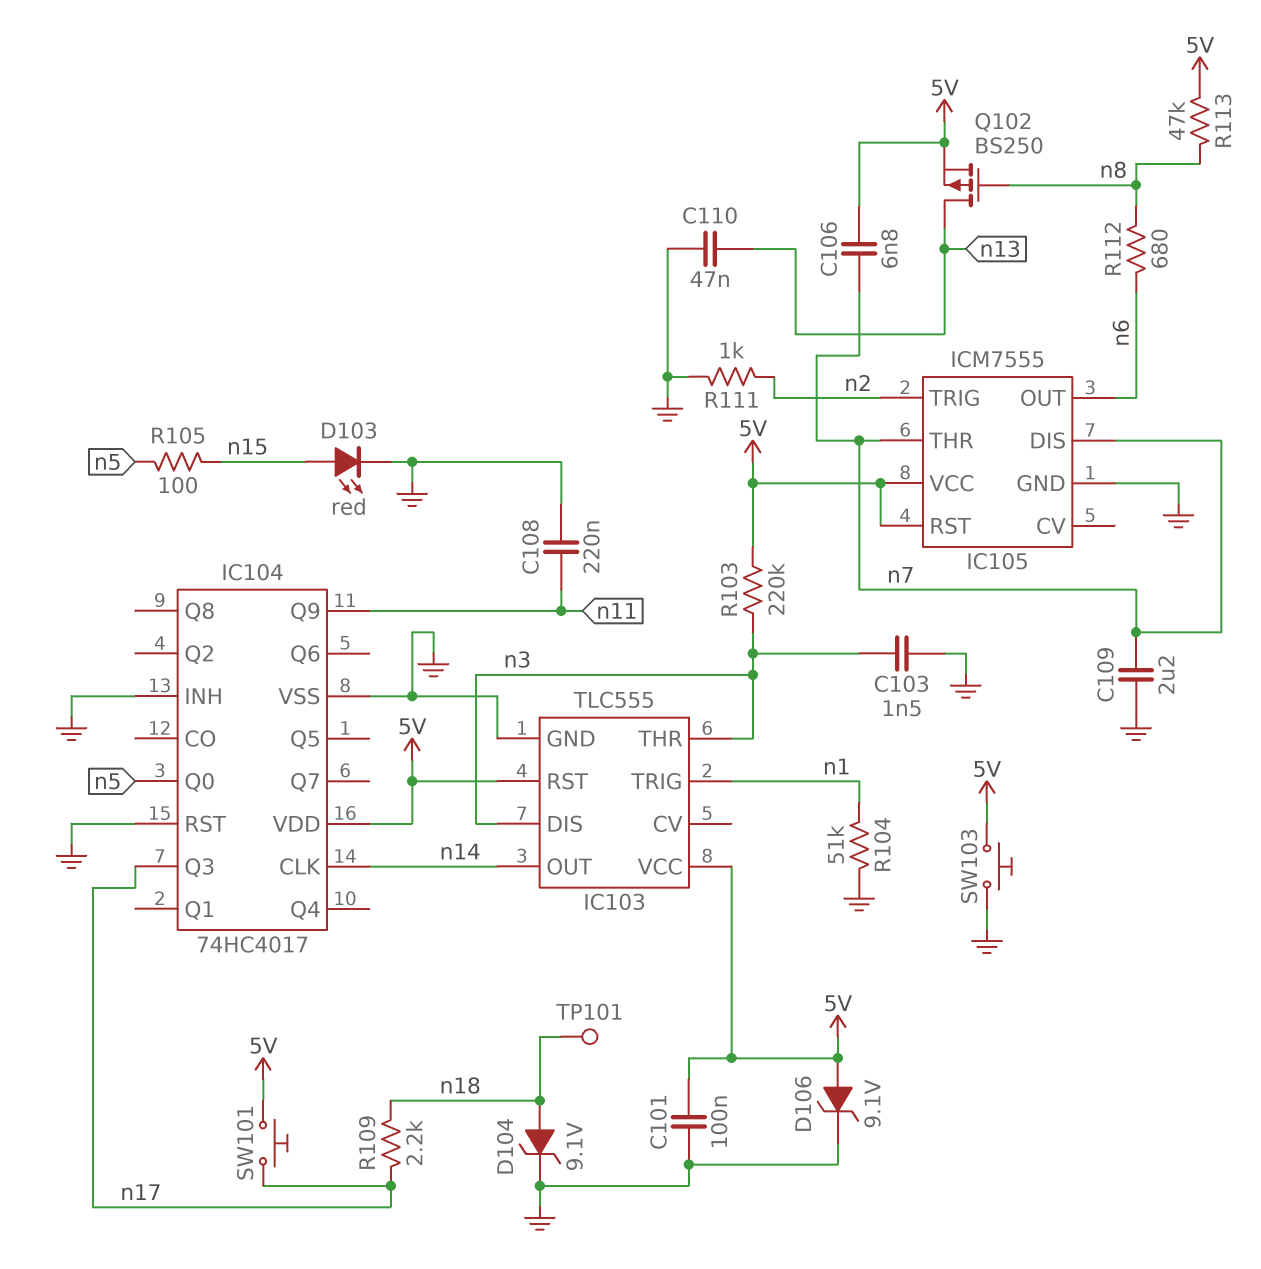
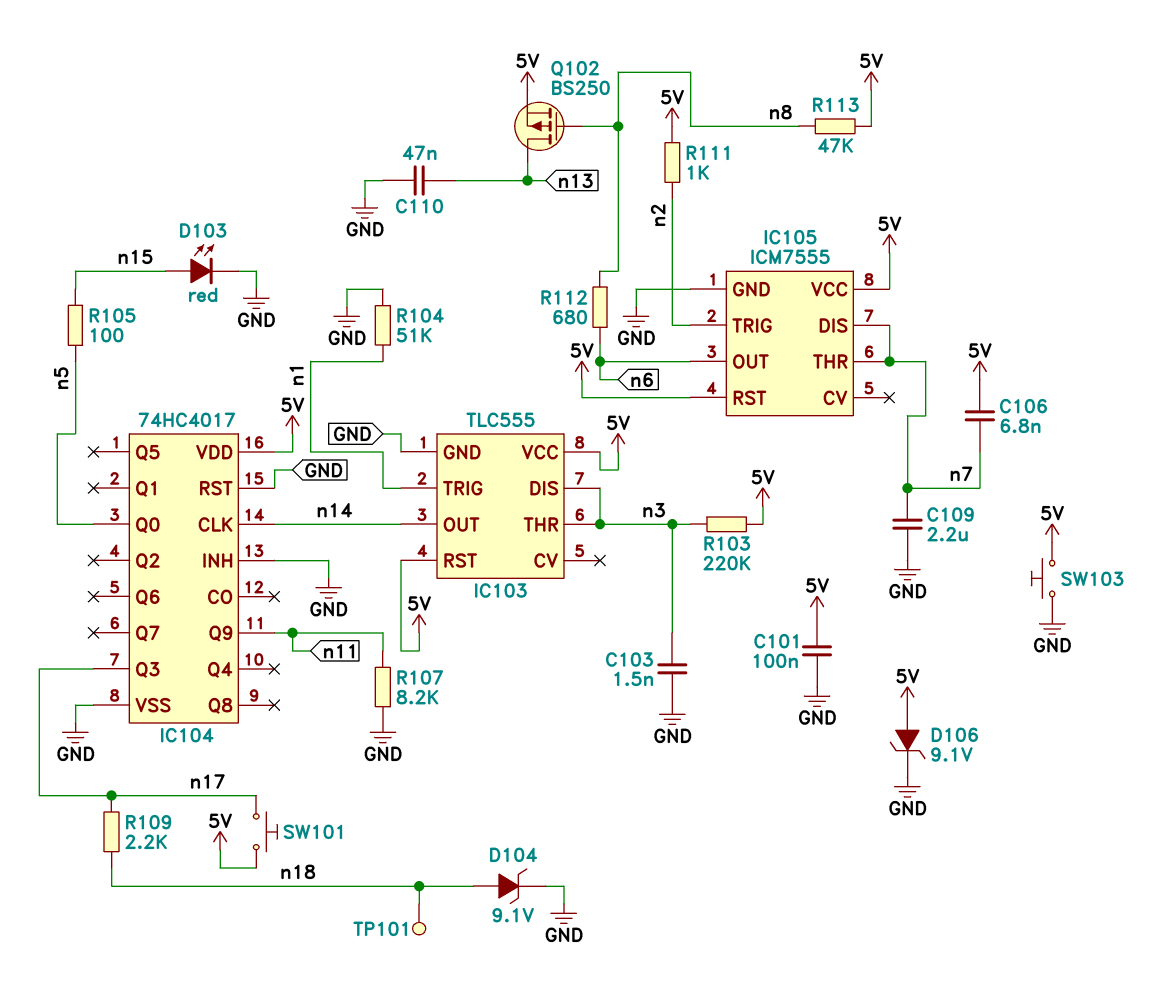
C108: 220nF (GND, n11) -> none
R107: none -> 8.2k (GND, n11)
R111: 1k (GND, n2) -> 1k (5V, n2)

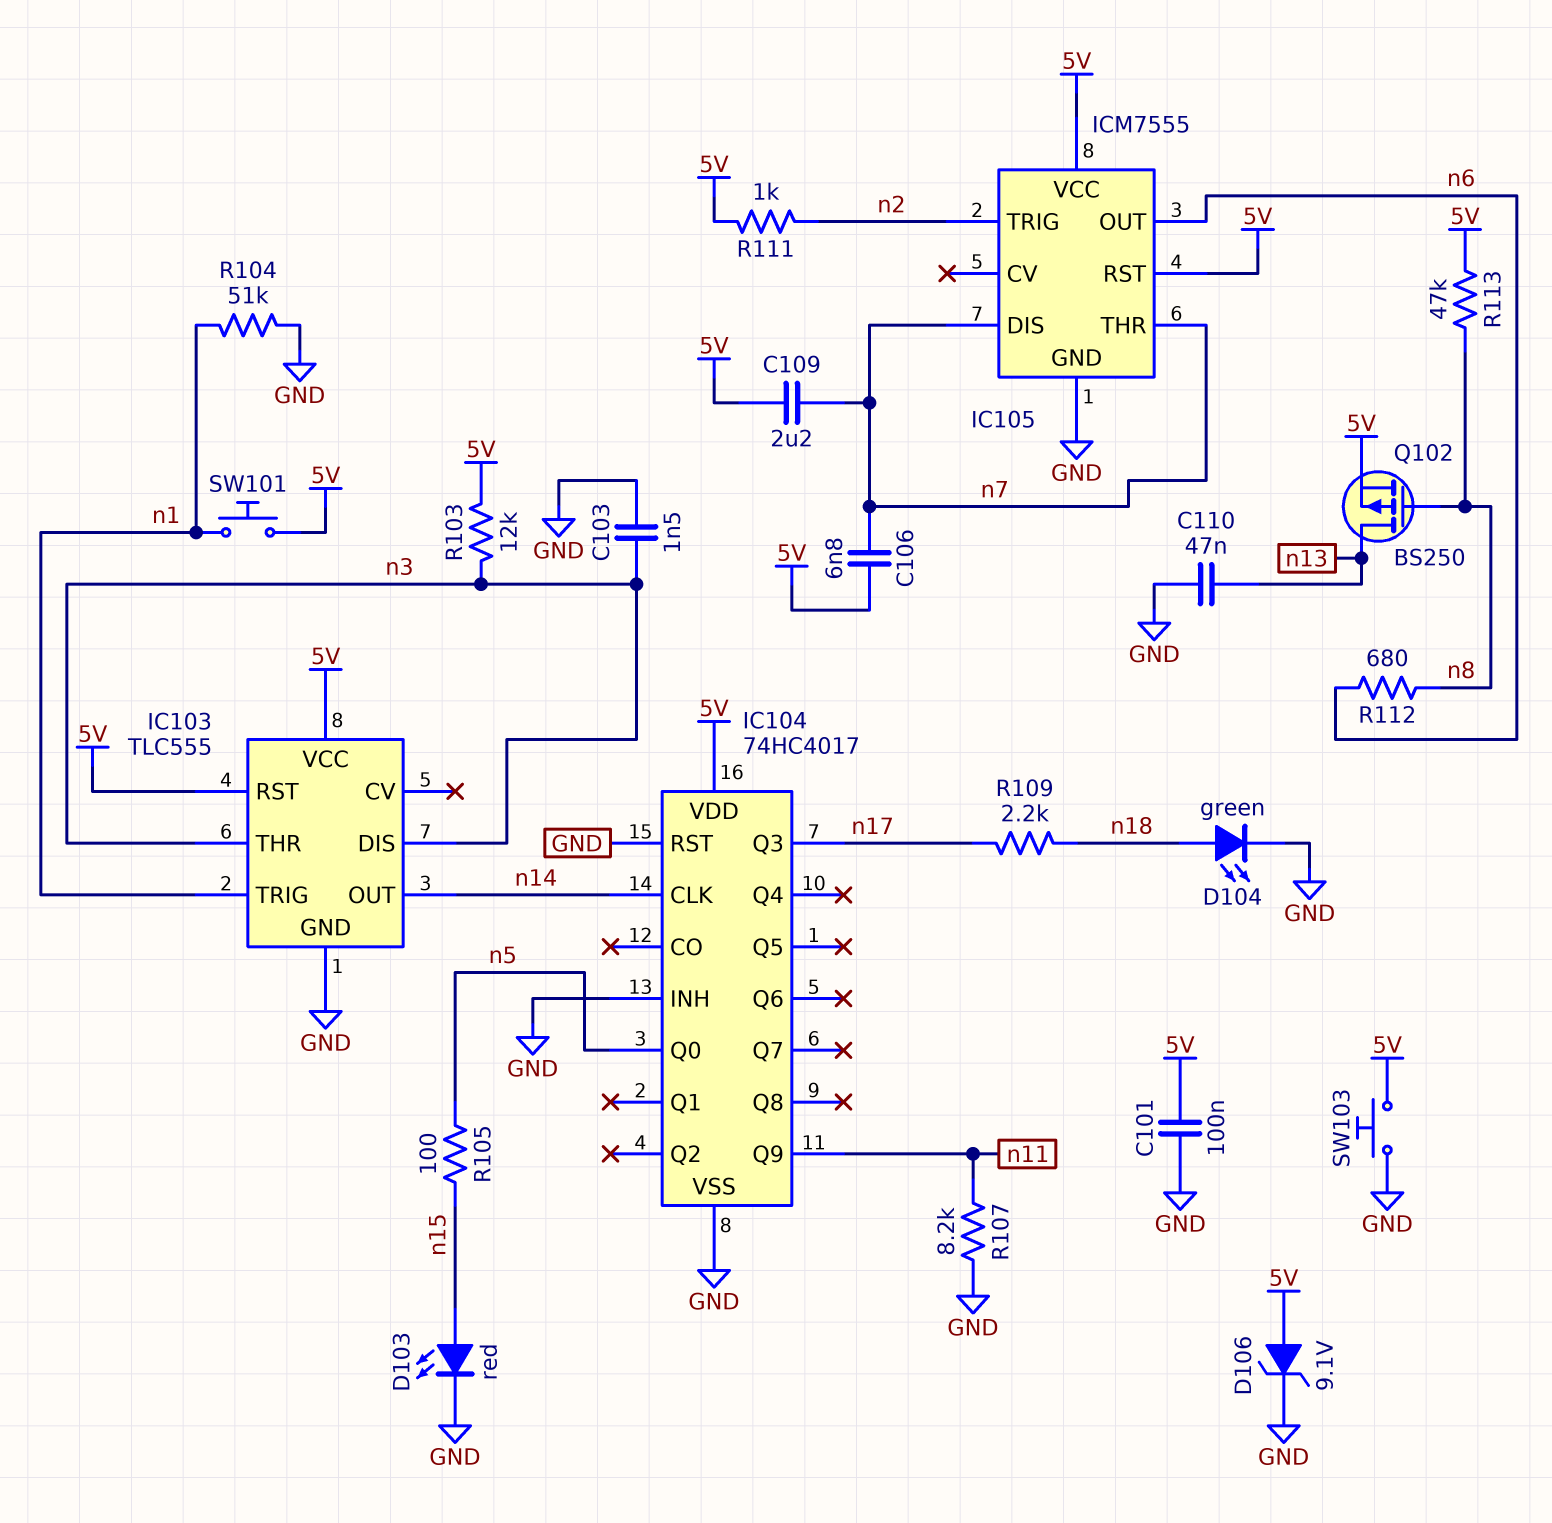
C109: 2.2uF (GND, n7) -> 2.2uF (5V, n7)
D104: zener 9.1V (A n18, K GND) -> LED green (A n18, K GND)
R103: 220k (5V, n3) -> 12k (5V, n3)
SW101: button (5V, n17) -> button (5V, n1)
TP101: test point (n18) -> none

